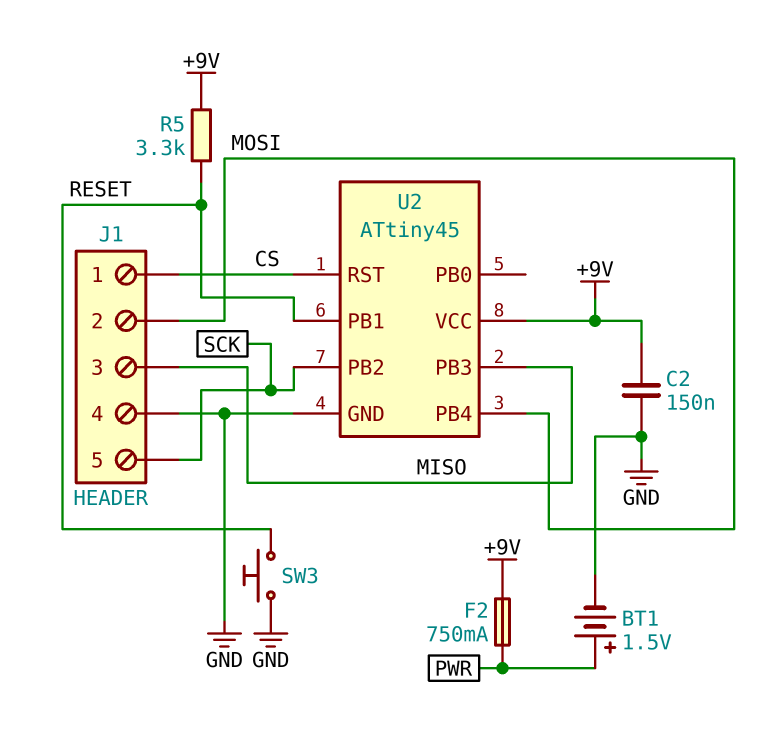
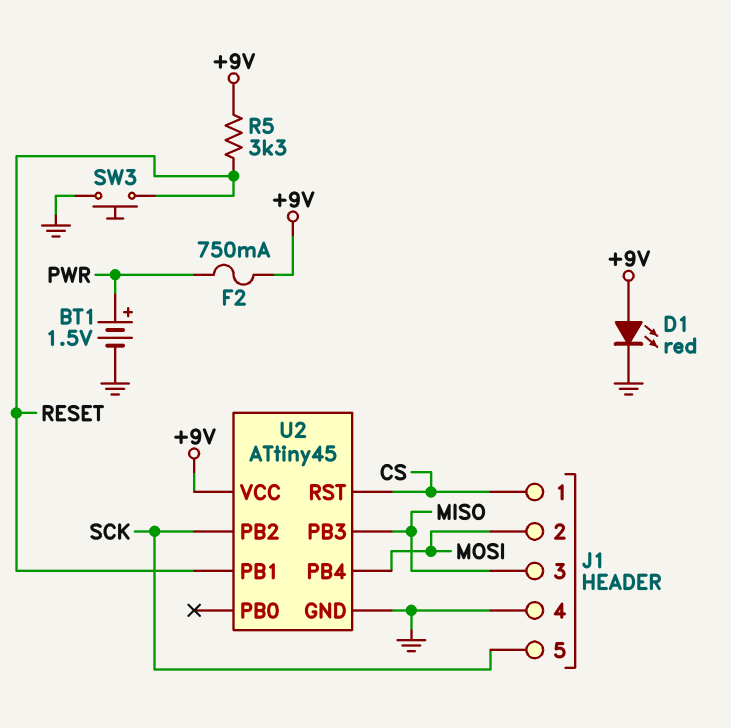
C2: 150nF (+9V, GND) -> none
D1: none -> LED red (A +9V, K GND)

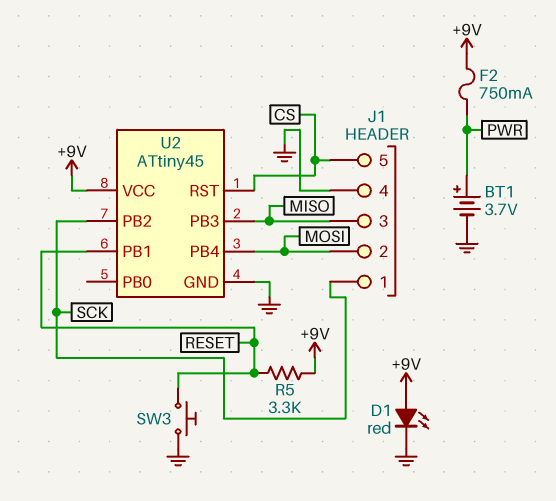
BT1: 1.5V (plus PWR, minus GND) -> 3.7V (plus PWR, minus GND)
J1 pin 1: CS -> SCK
J1 pin 5: SCK -> CS

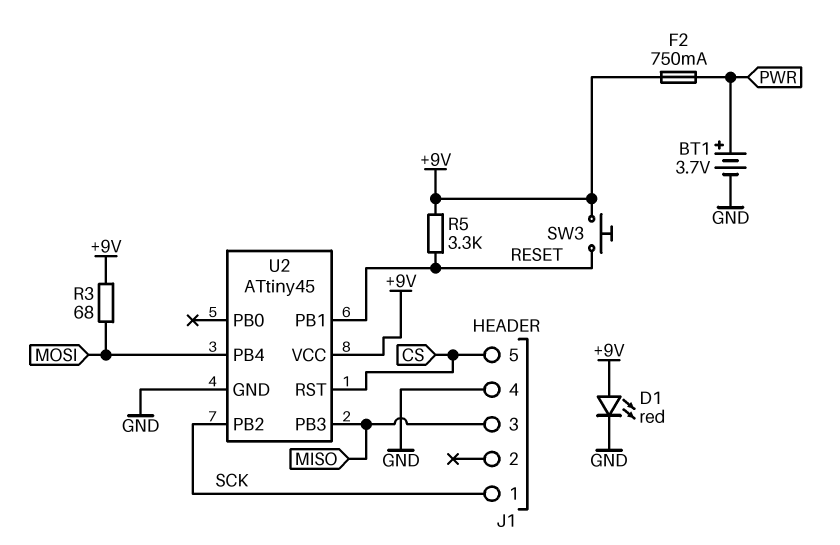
J1 pin 2: MOSI -> none
R3: none -> 68 (+9V, MOSI)
SW3: button (GND, RESET) -> button (+9V, RESET)

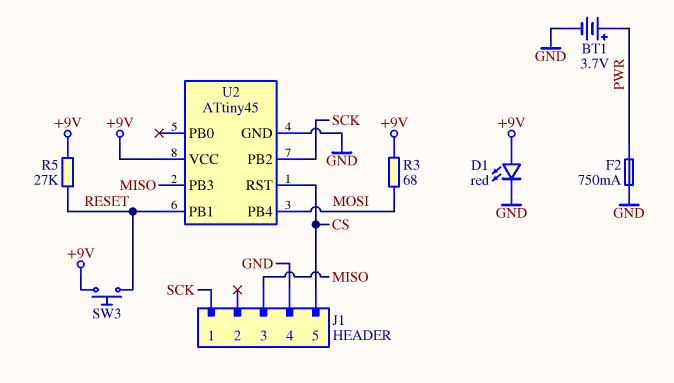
F2: 750mA (+9V, PWR) -> 750mA (GND, PWR)
R5: 3.3k (+9V, RESET) -> 27k (+9V, RESET)

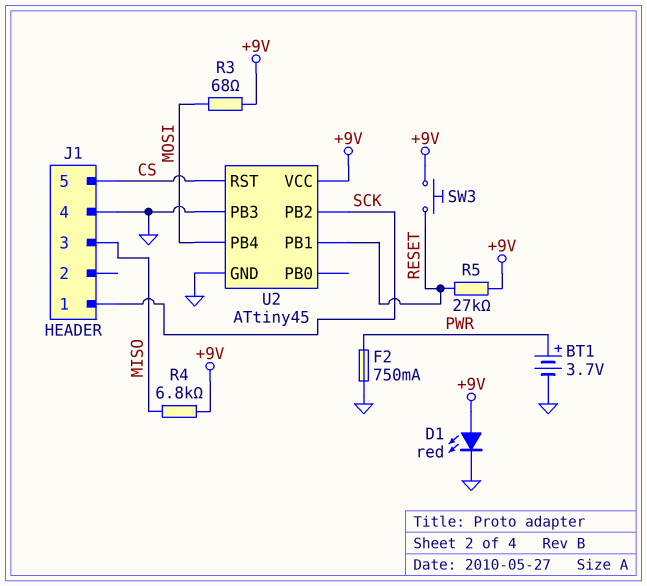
R4: none -> 6.8k (+9V, MISO)
U2 pin PB3: MISO -> GND

